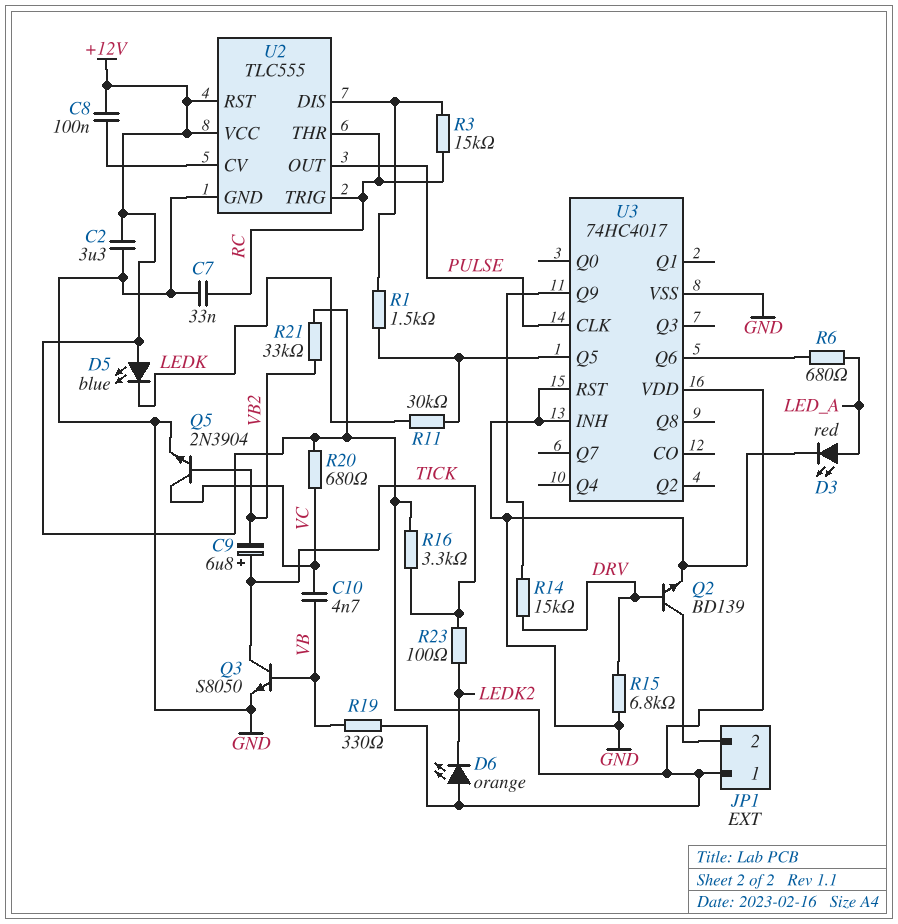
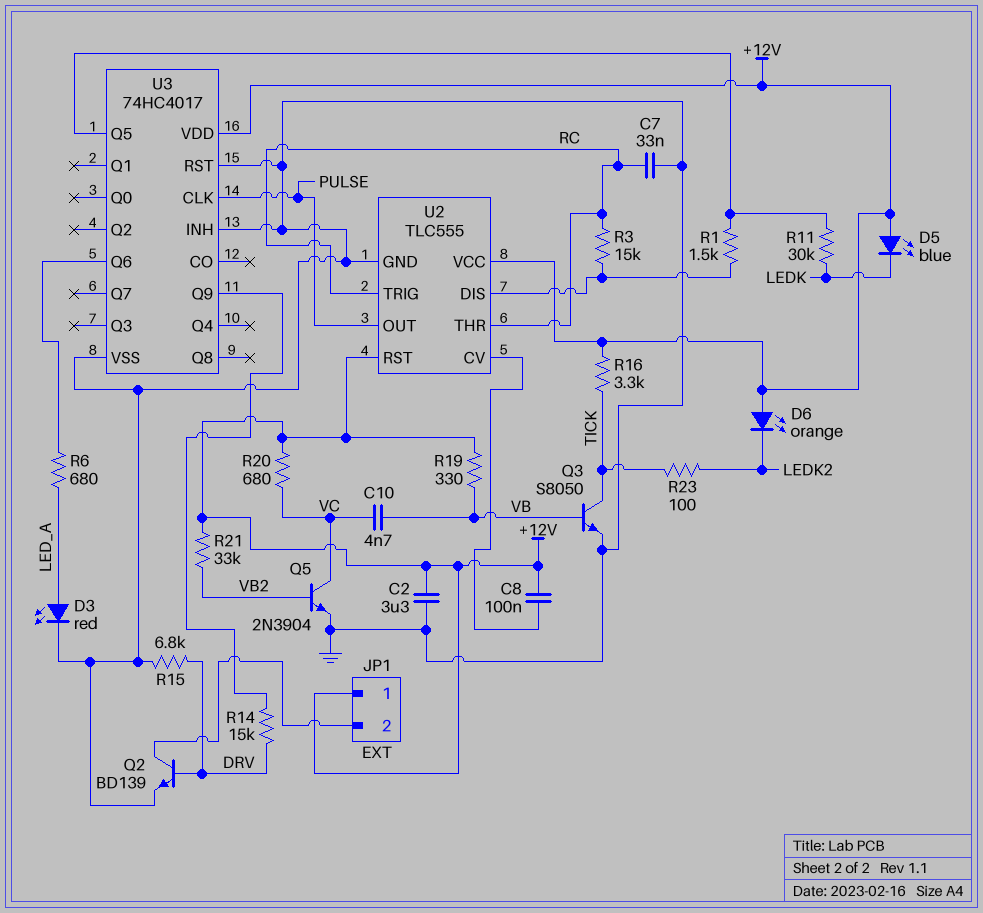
C9: 6.8uF (plus TICK, minus VB2) -> none

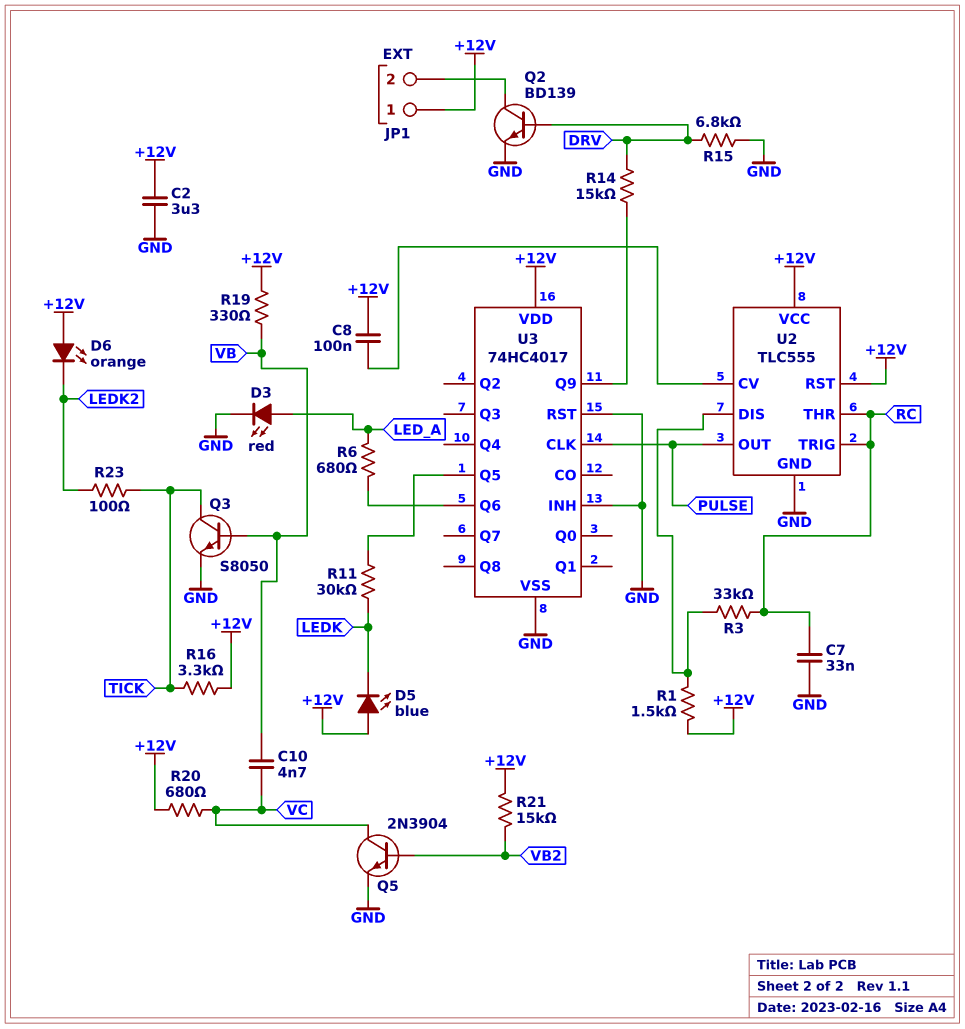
R1: 1.5k (U2/DIS, U3/Q5) -> 1.5k (+12V, U2/DIS)
R3: 15k (RC, U2/DIS) -> 33k (RC, U2/DIS)
R21: 33k (+12V, VB2) -> 15k (+12V, VB2)

